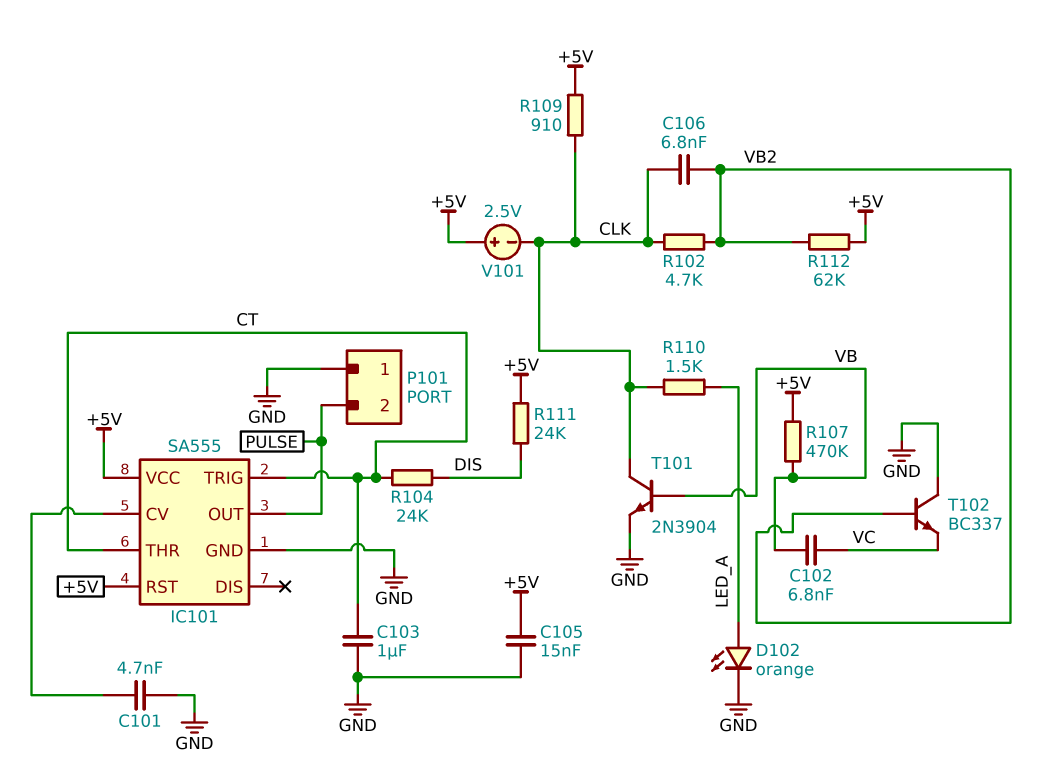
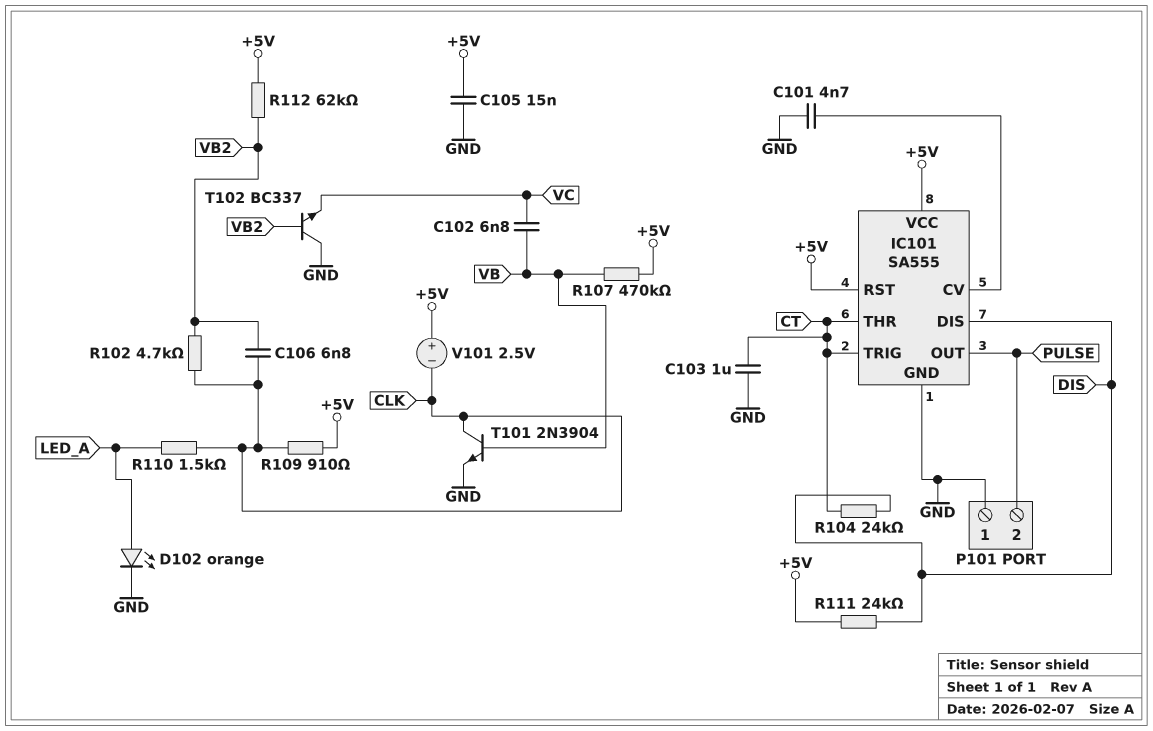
IC101 pin DIS: none -> DIS

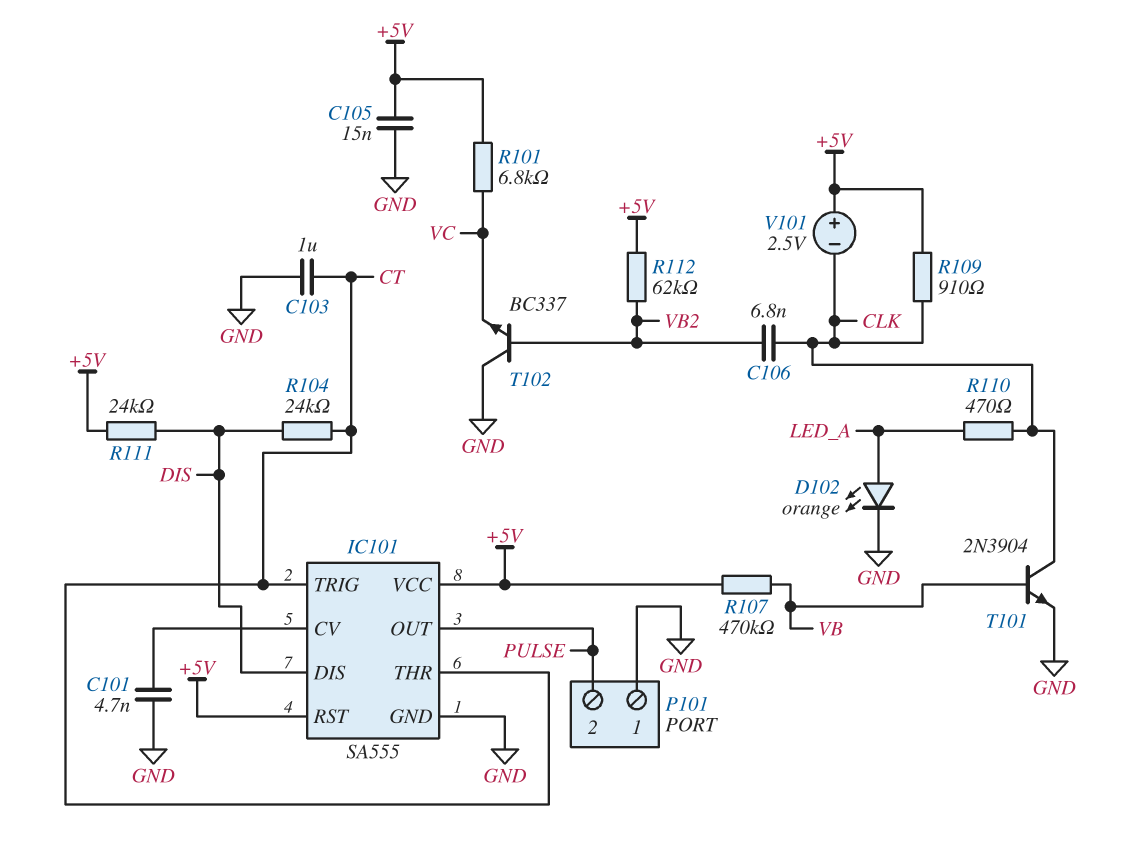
C102: 6.8nF (VB, VC) -> none
R101: none -> 6.8k (+5V, VC)
R102: 4.7k (CLK, VB2) -> none
R110: 1.5k (CLK, LED_A) -> 470 (CLK, LED_A)

